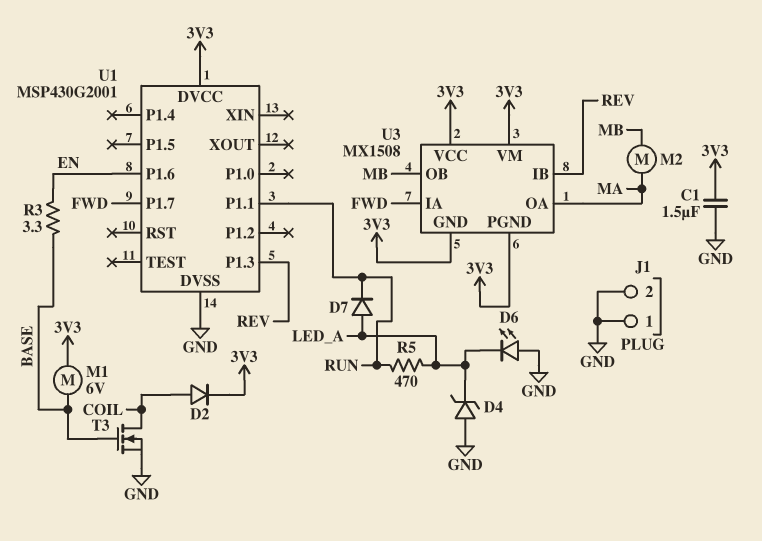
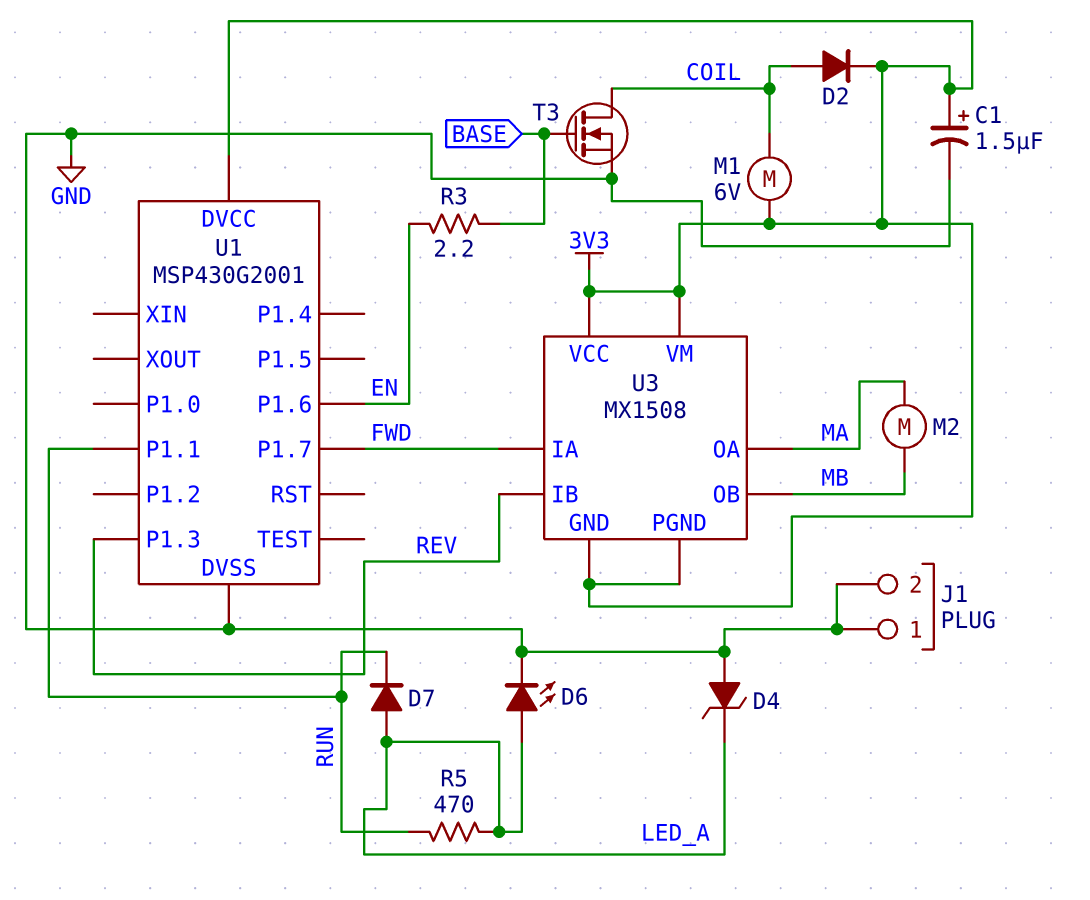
C1: 1.5uF (3V3, GND) -> 1.5uF (plus 3V3, minus GND)
D6: LED (A GND, K LED_A) -> LED (A LED_A, K GND)
M1: motor 6V (3V3, BASE) -> motor 6V (3V3, COIL)
R3: 3.3 (BASE, EN) -> 2.2 (BASE, EN)

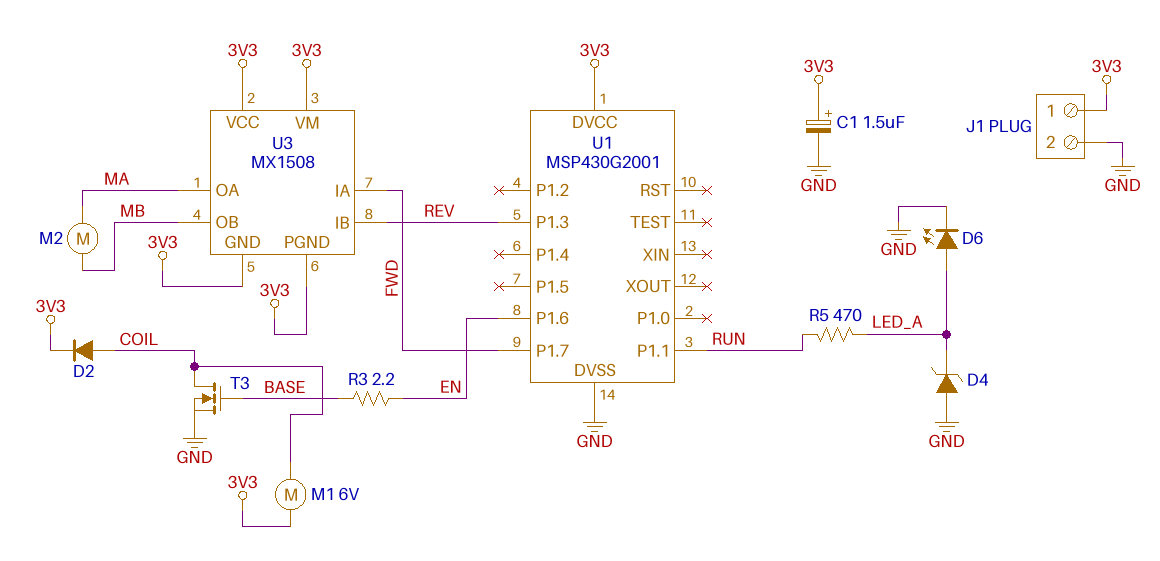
D7: diode (A LED_A, K RUN) -> none
J1 pin 1: GND -> 3V3

